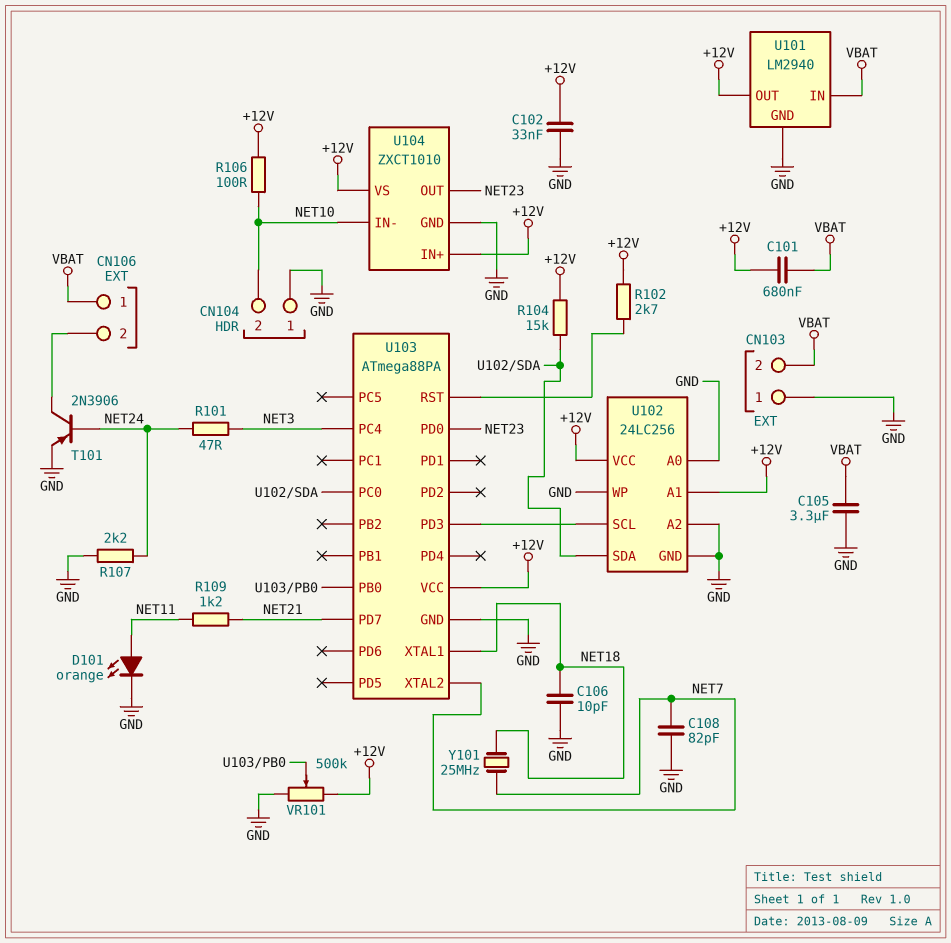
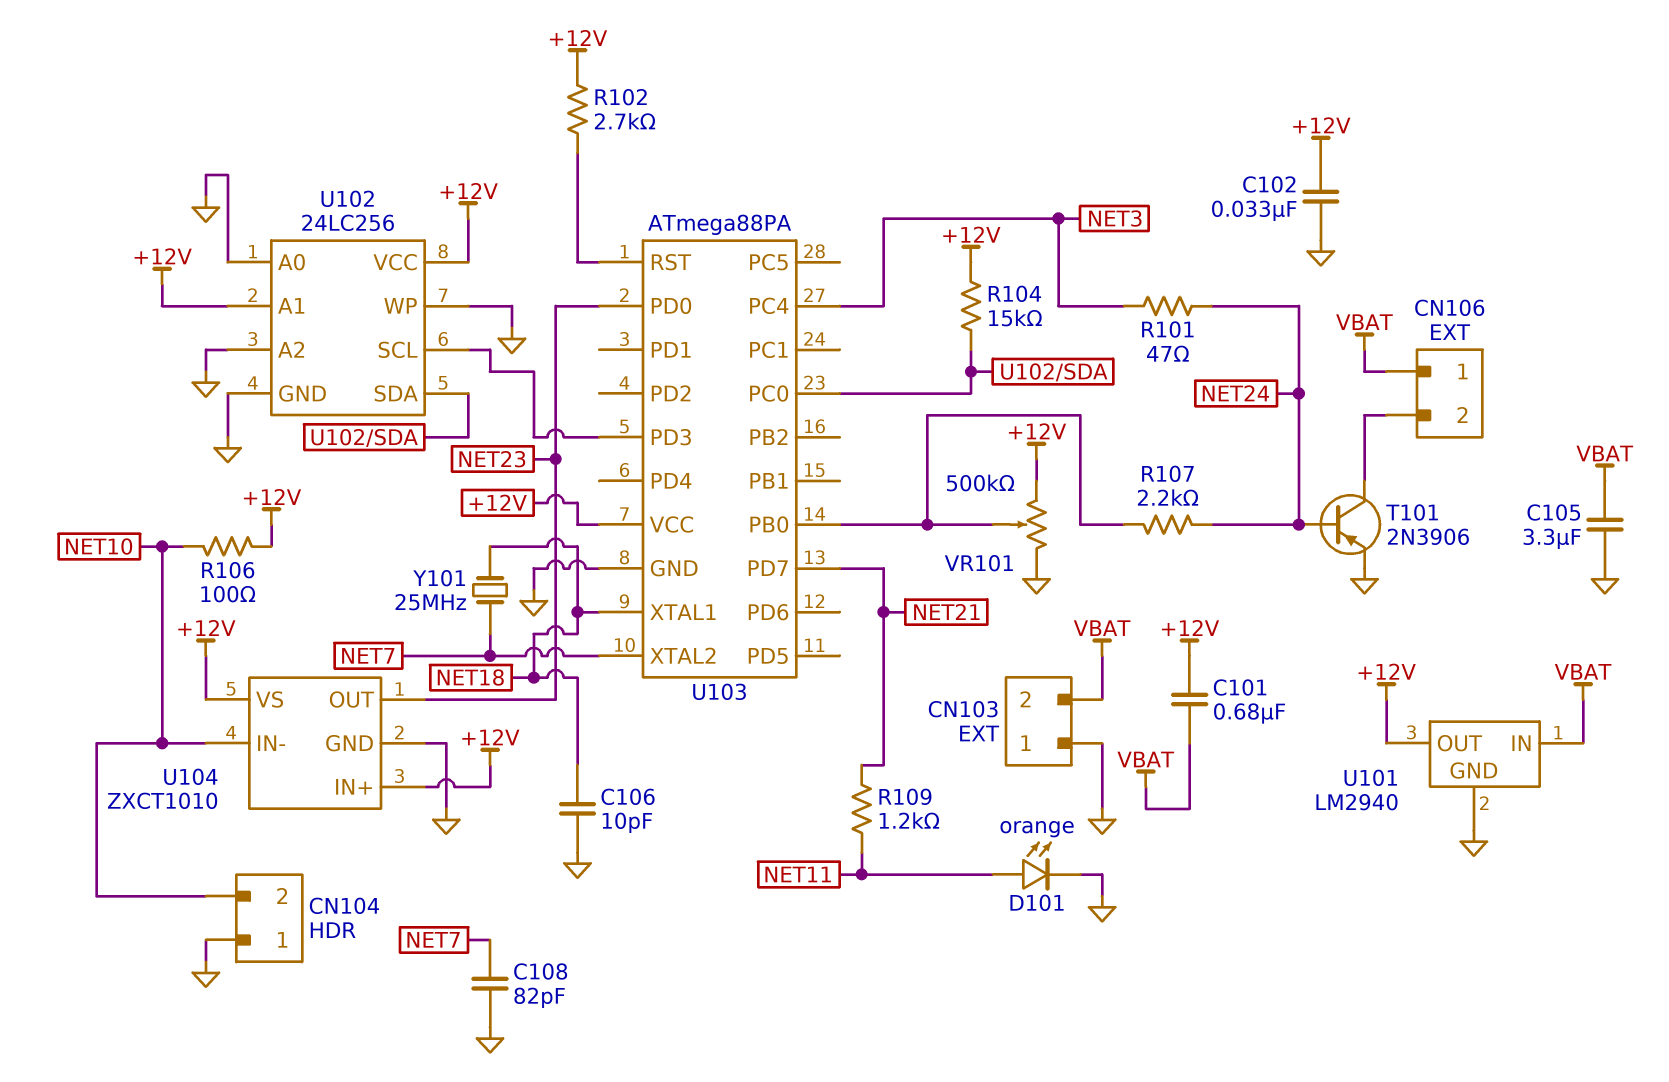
R107: 2.2k (GND, NET24) -> 2.2k (NET24, U103/PB0)

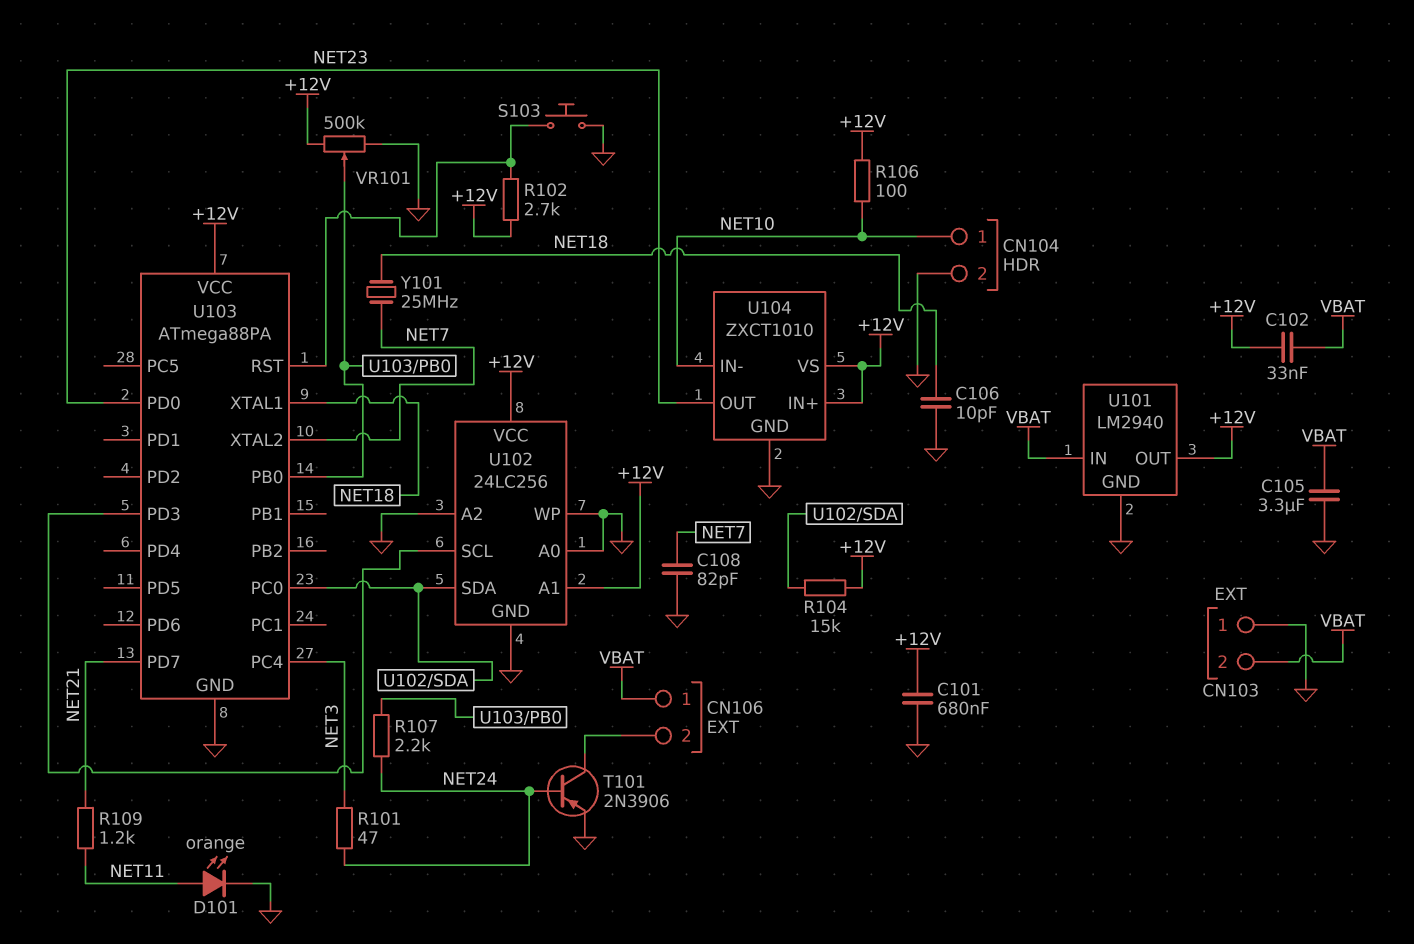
C101: 680nF (+12V, VBAT) -> 680nF (+12V, GND)
C102: 33nF (+12V, GND) -> 33nF (+12V, VBAT)
CN104 pin 1: GND -> NET10
CN104 pin 2: NET10 -> GND
S103: none -> button (GND, U103/RST)

